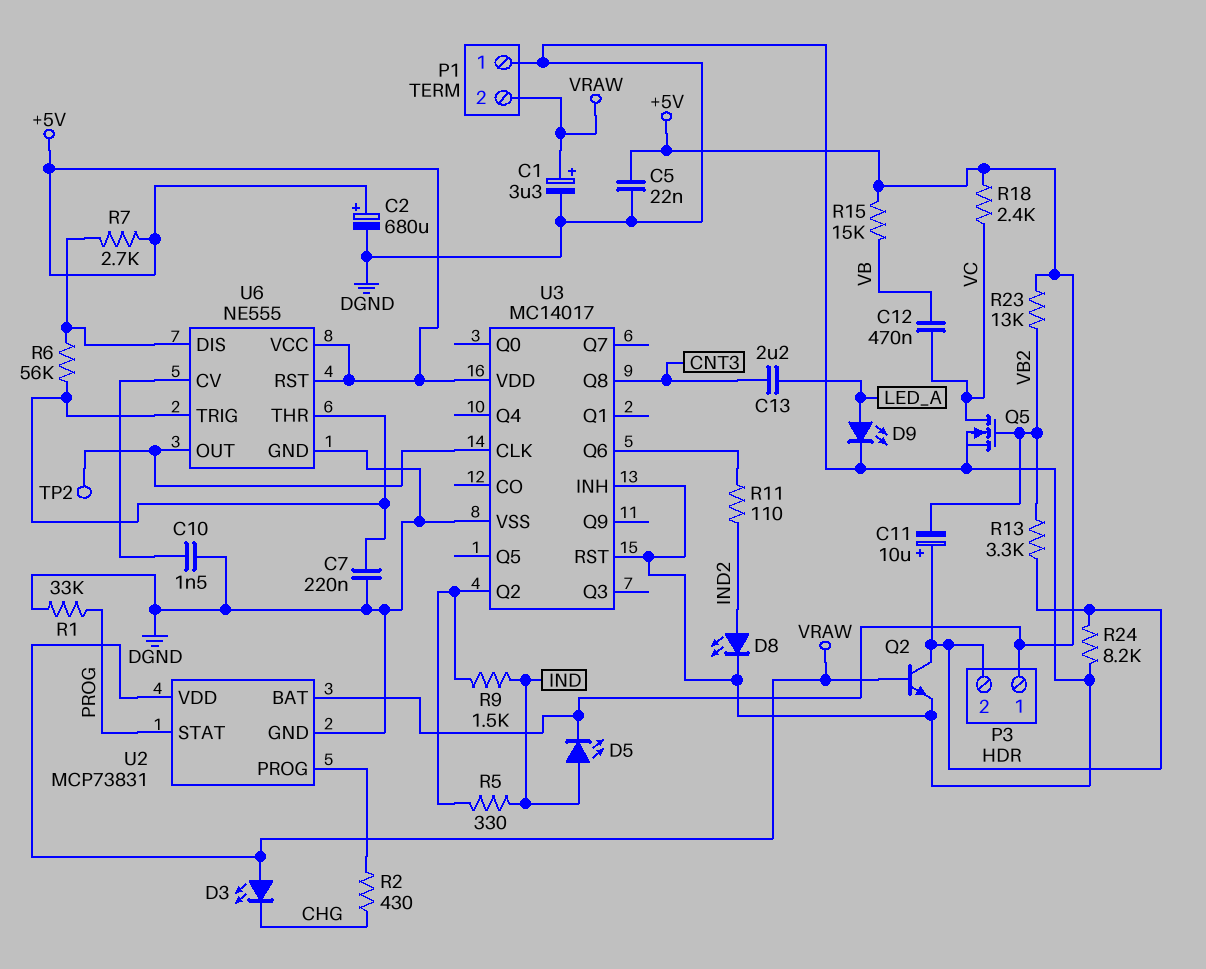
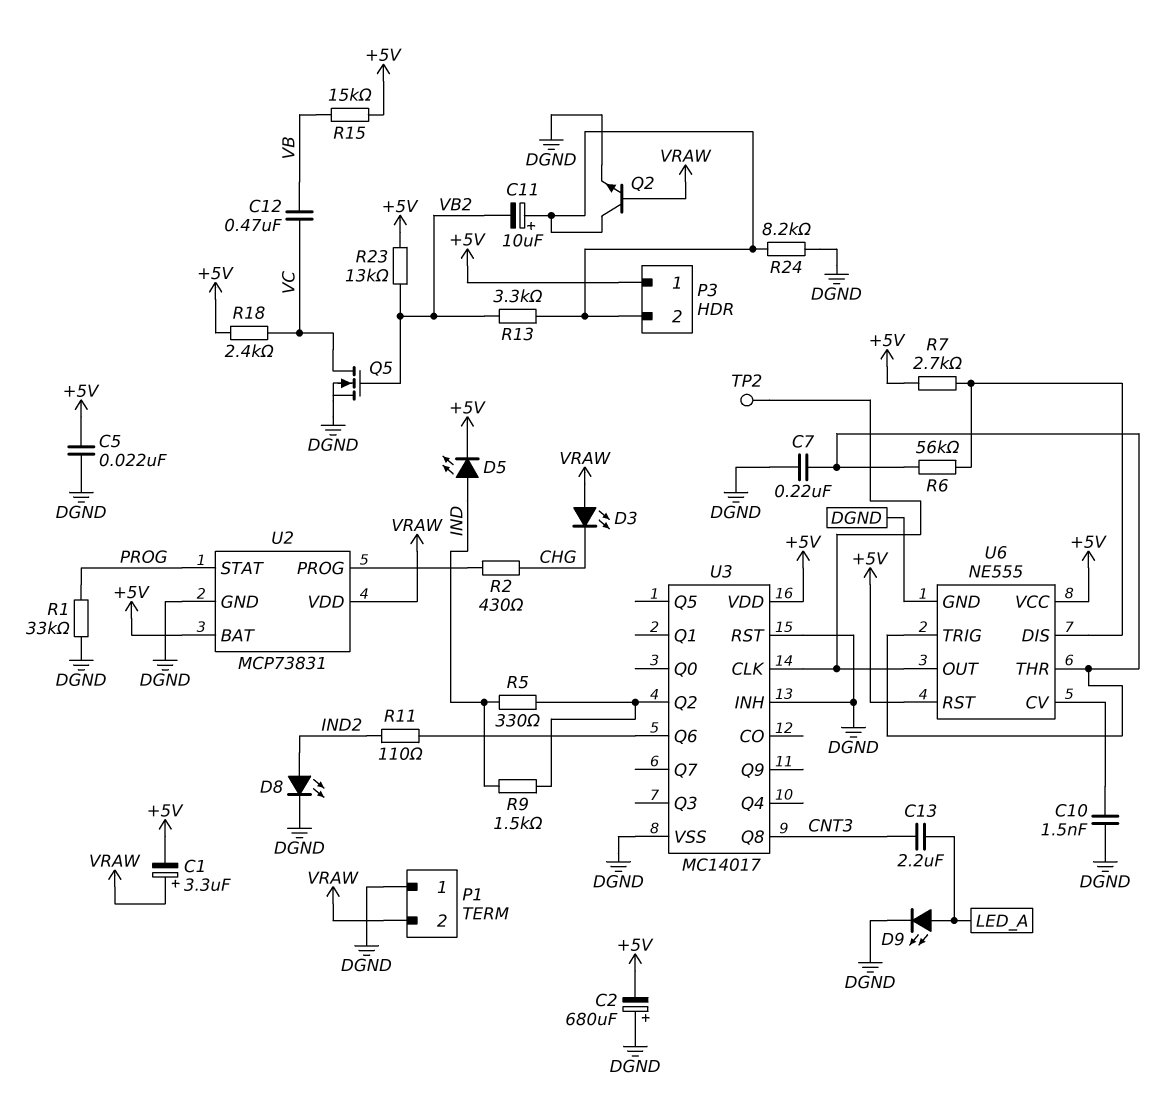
C1: 3.3uF (plus VRAW, minus DGND) -> 3.3uF (plus VRAW, minus +5V)
C2: 680uF (plus +5V, minus DGND) -> 680uF (plus DGND, minus +5V)

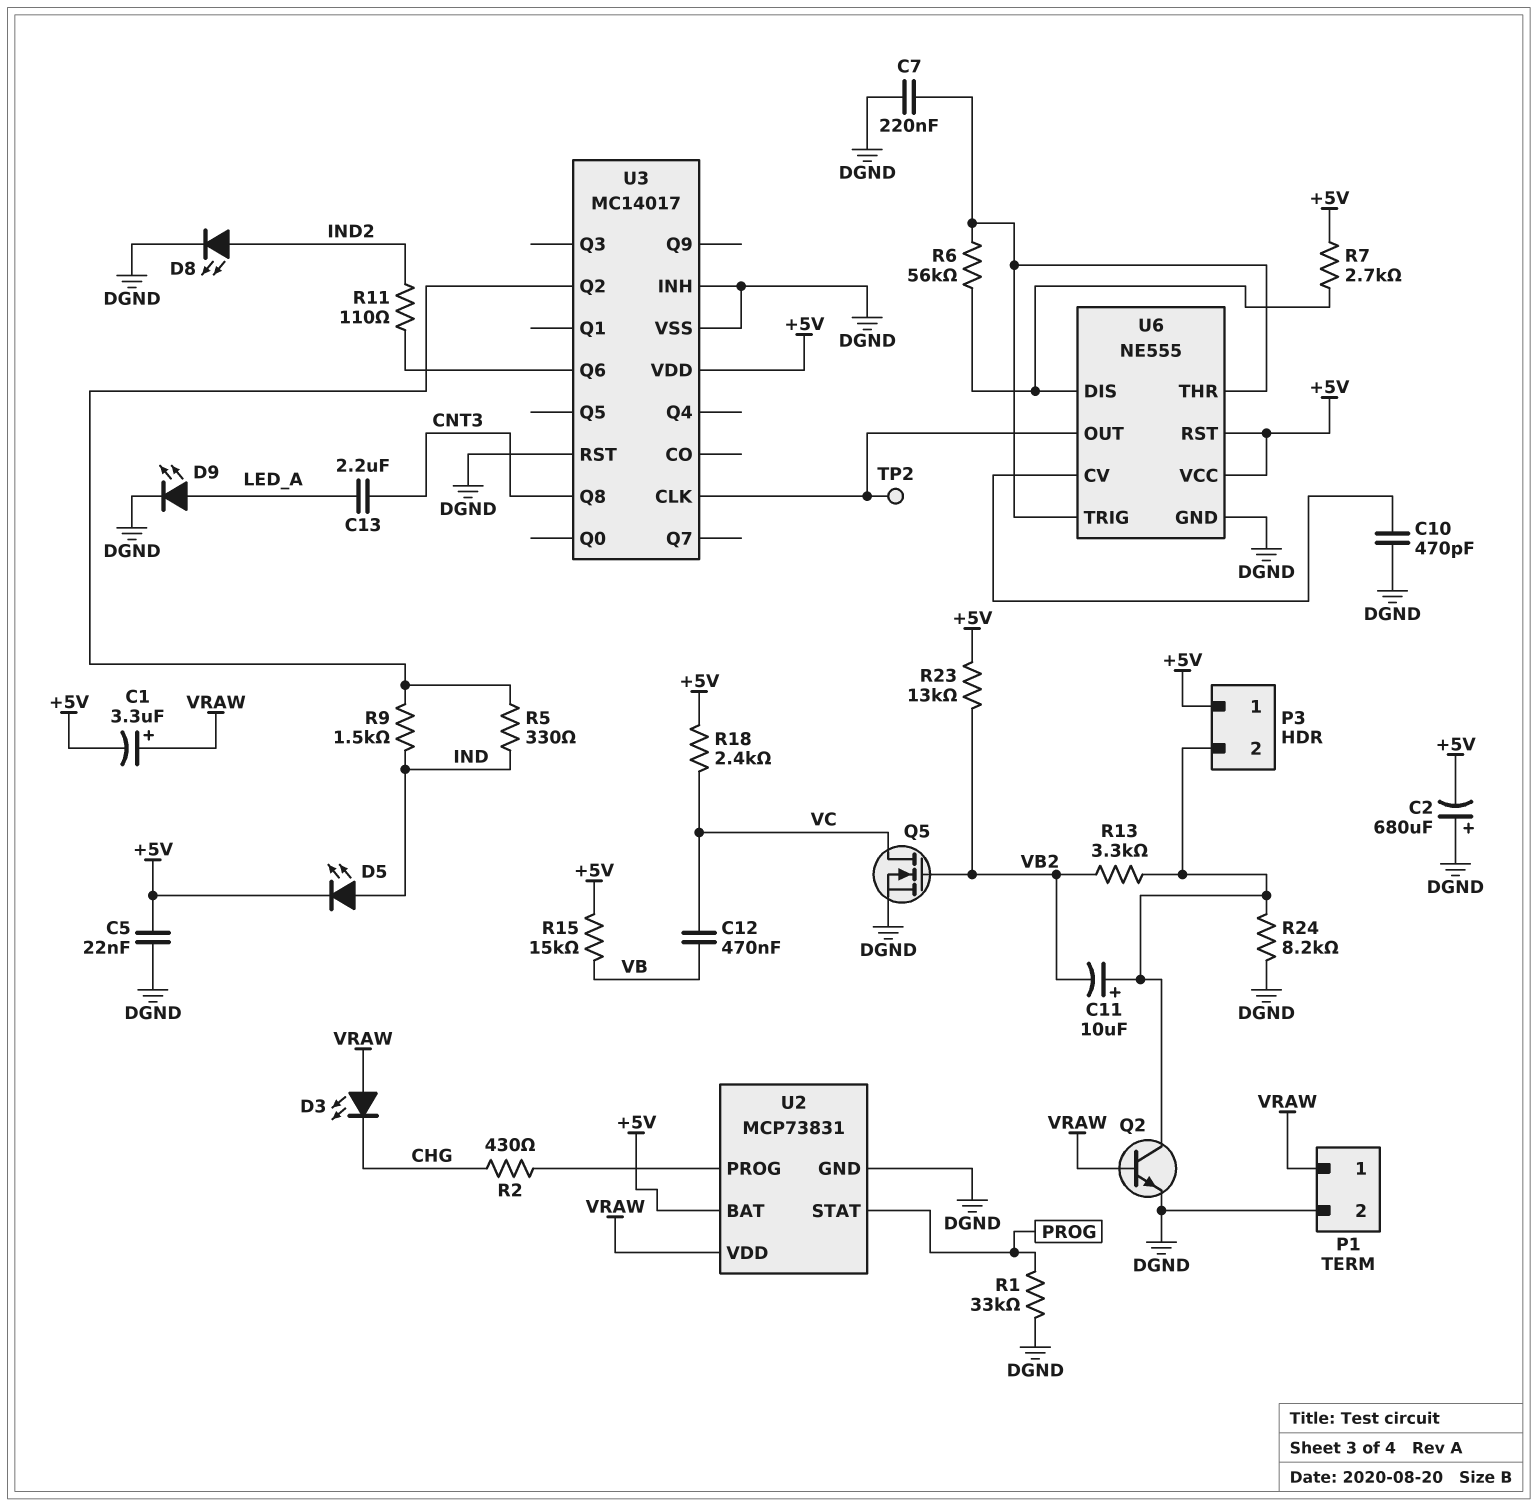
C10: 1.5nF (DGND, U6/CV) -> 470pF (DGND, U6/CV)
P1 pin 1: DGND -> VRAW
P1 pin 2: VRAW -> DGND

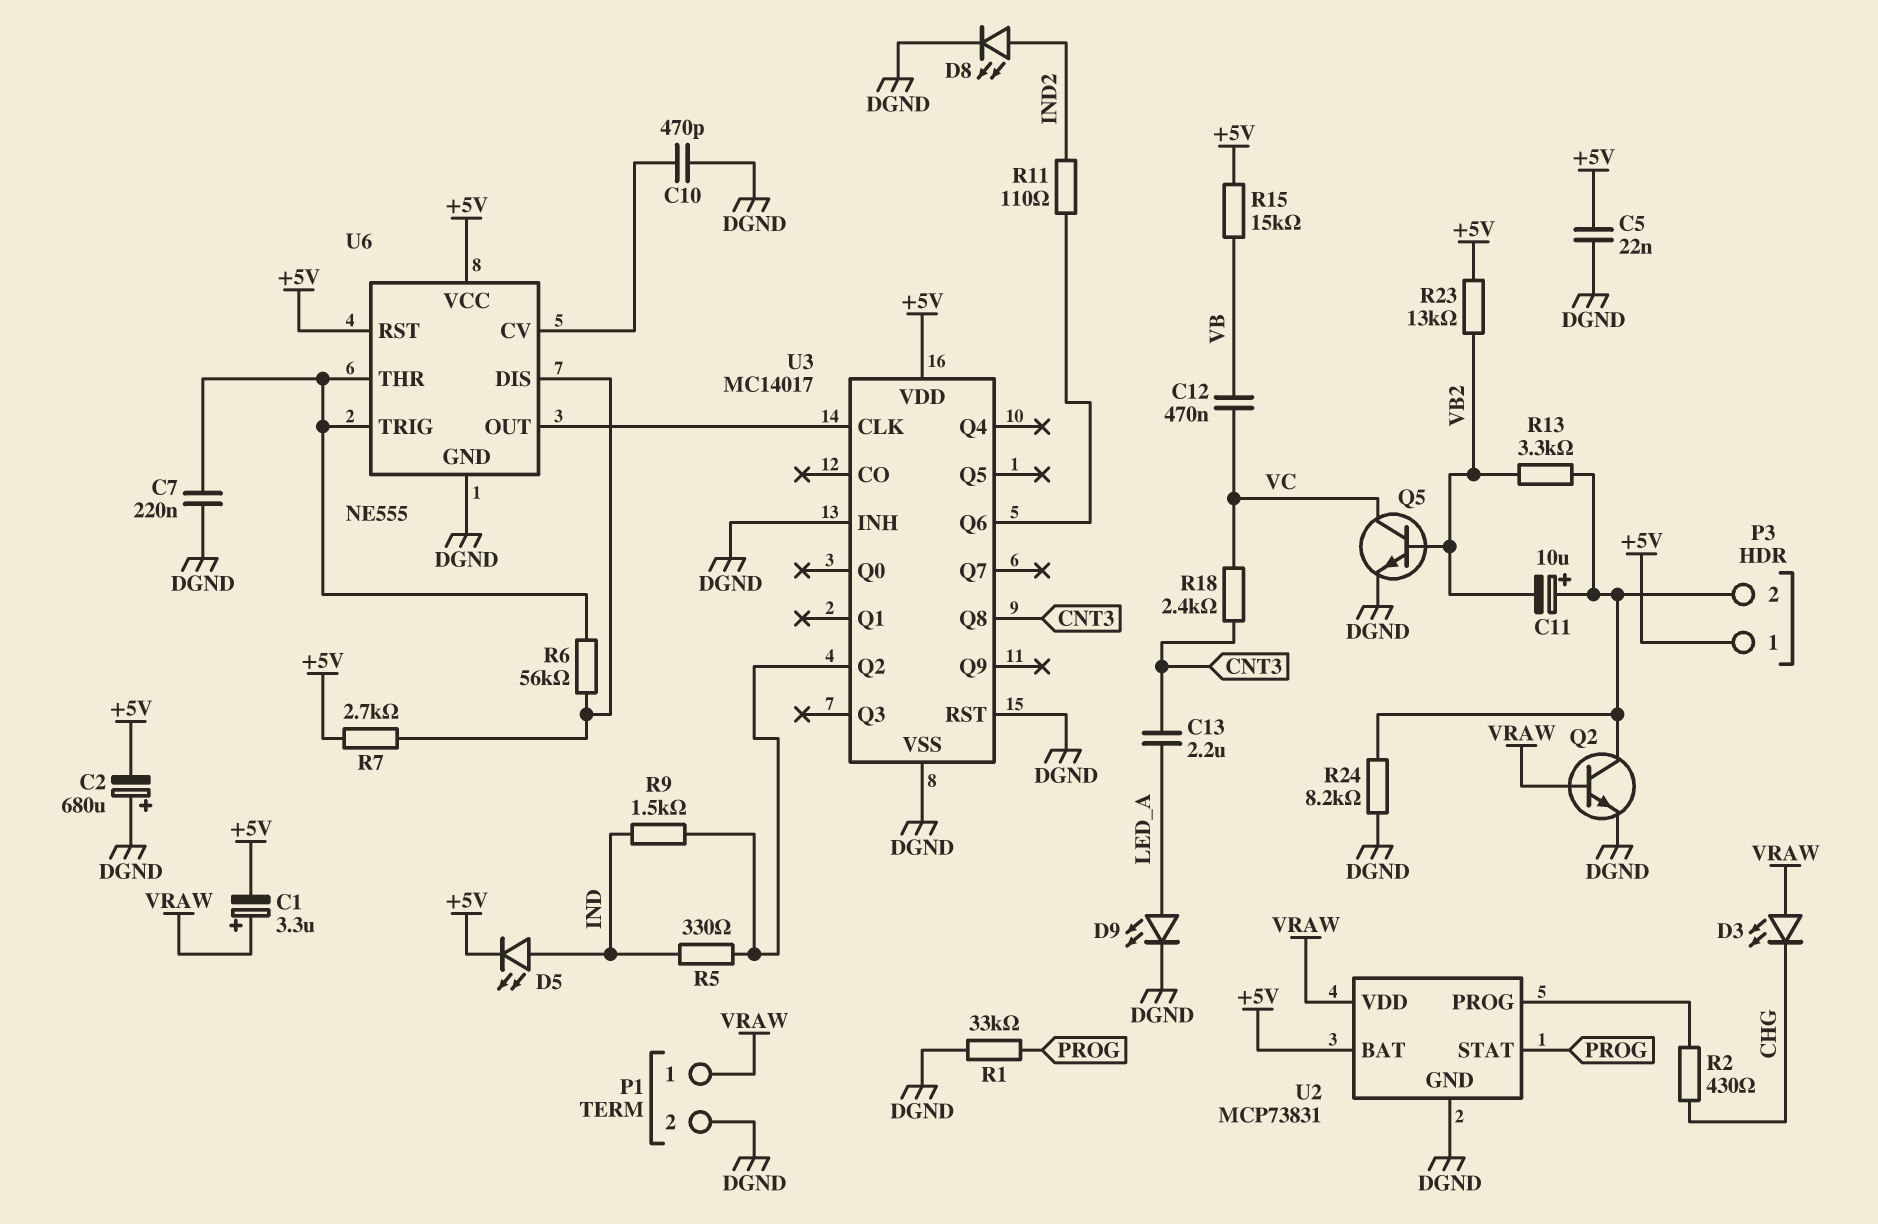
Q5: NMOS (G VB2, D VC, S DGND) -> NPN (B VB2, C VC, E DGND)
R18: 2.4k (+5V, VC) -> 2.4k (CNT3, VC)
TP2: test point (U3/CLK) -> none

